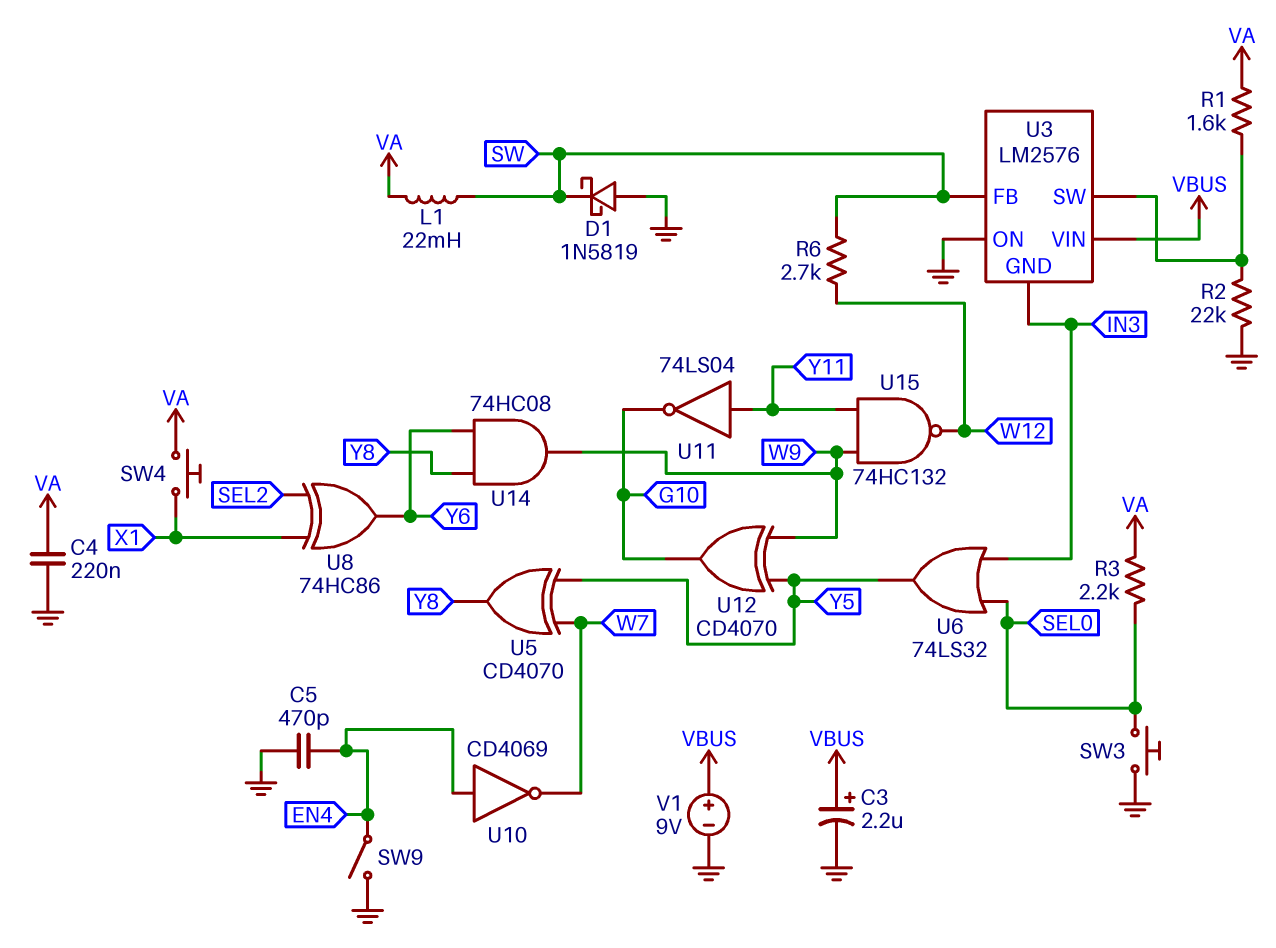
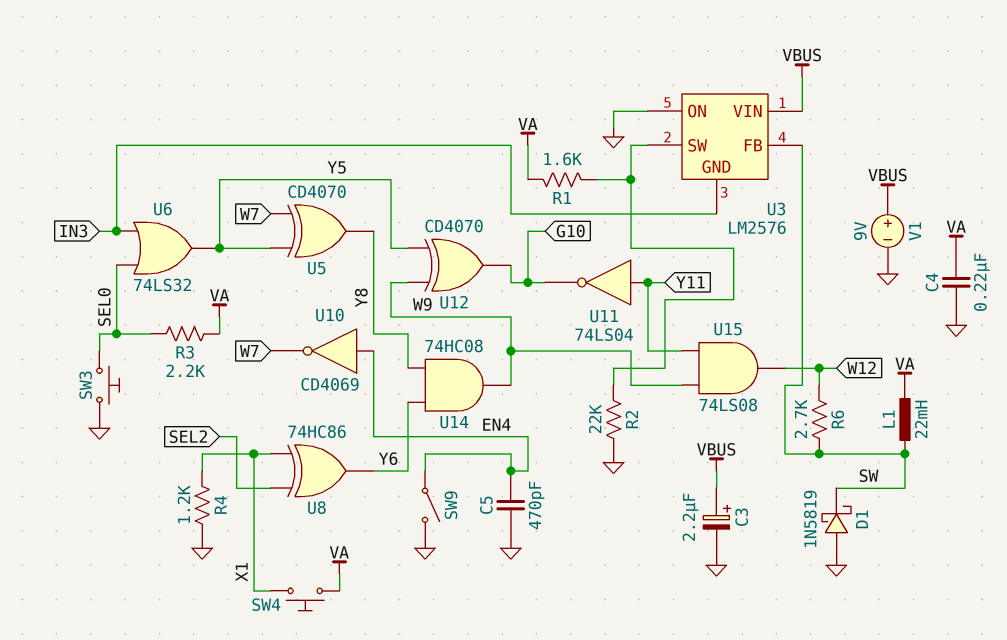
R4: none -> 1.2k (GND, X1)
U15: NAND 74HC132 (in W9, in Y11, out W12) -> AND 74LS08 (in W9, in Y11, out W12)

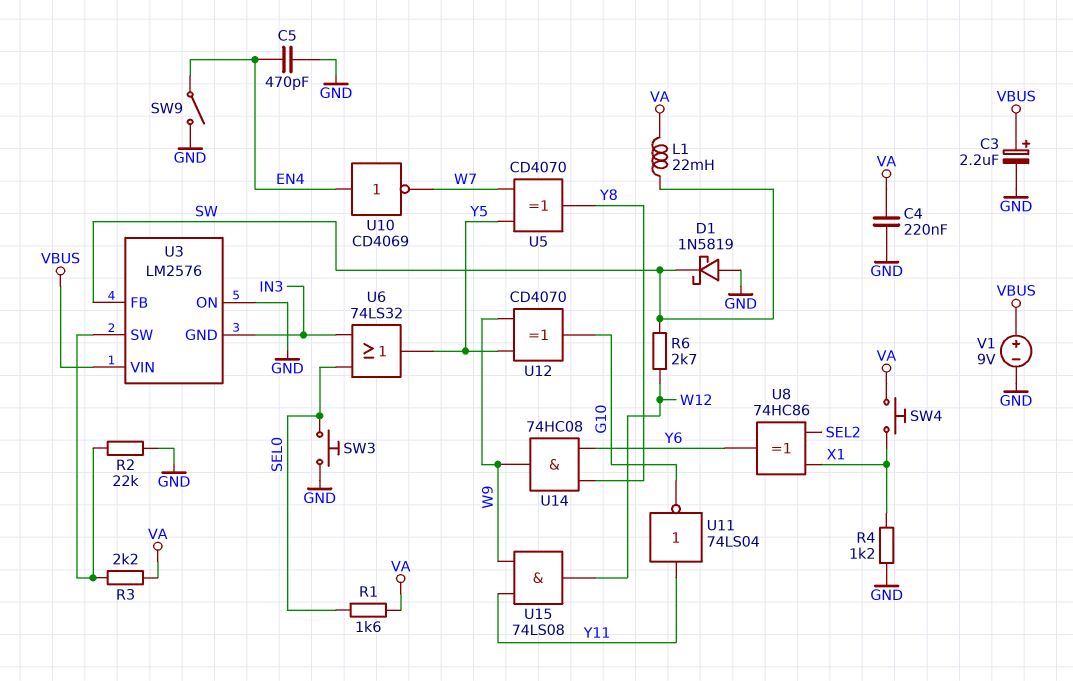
R1: 1.6k (U3/SW, VA) -> 1.6k (SEL0, VA)
R3: 2.2k (SEL0, VA) -> 2.2k (U3/SW, VA)

